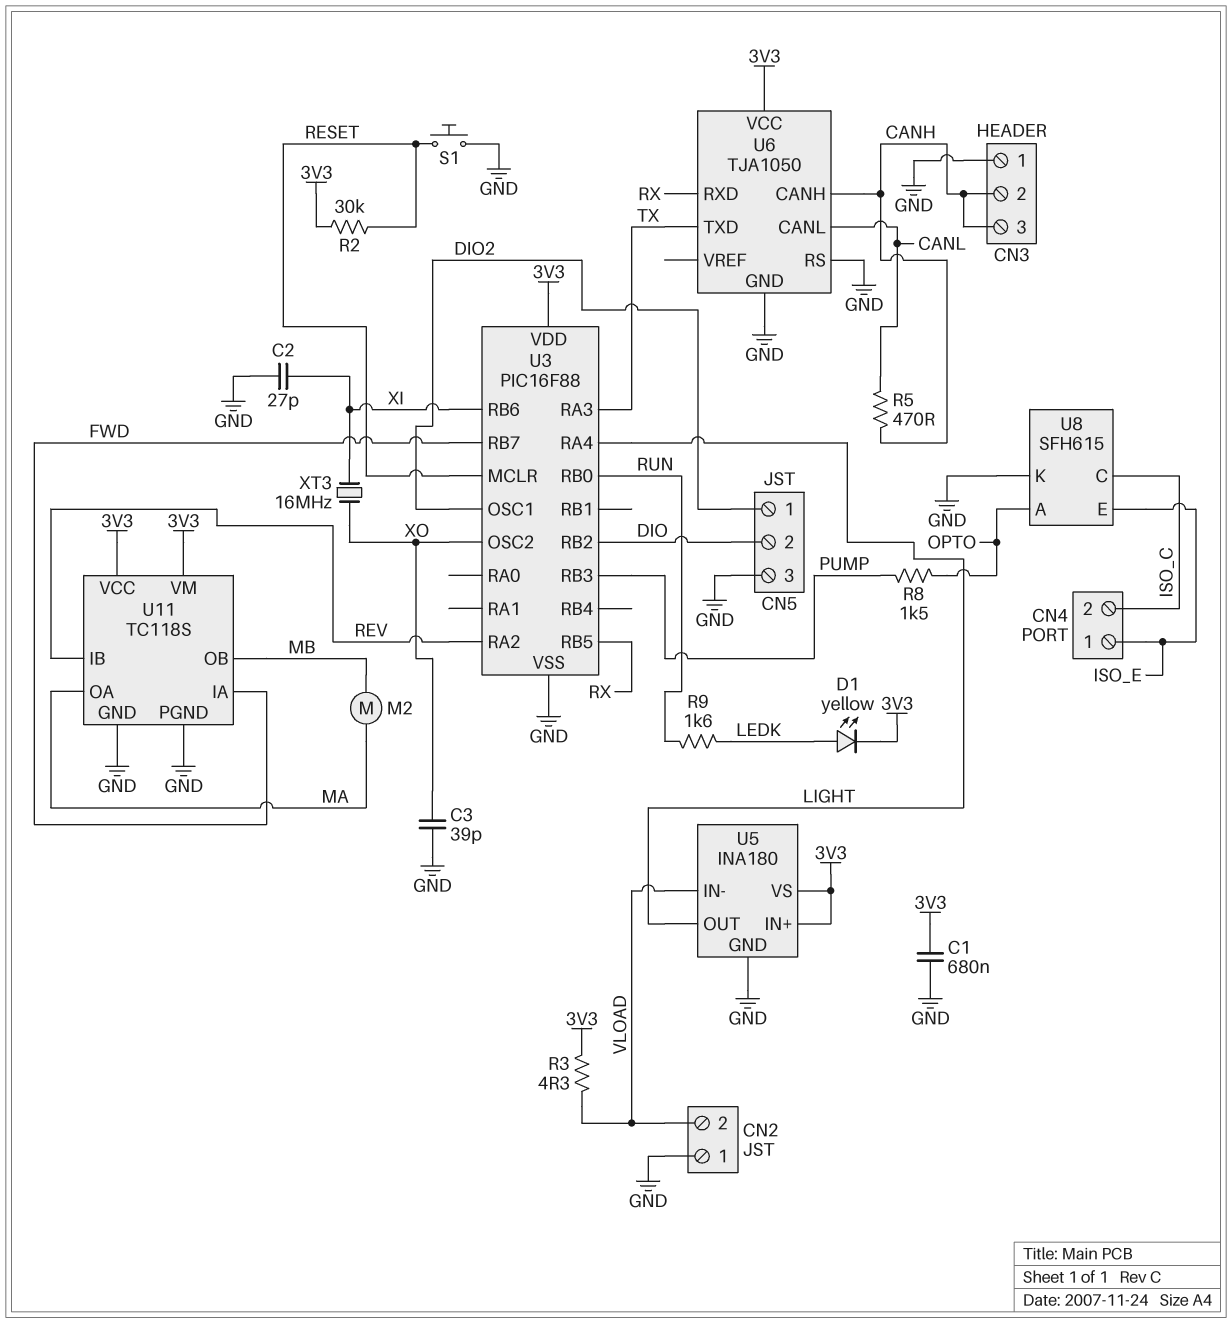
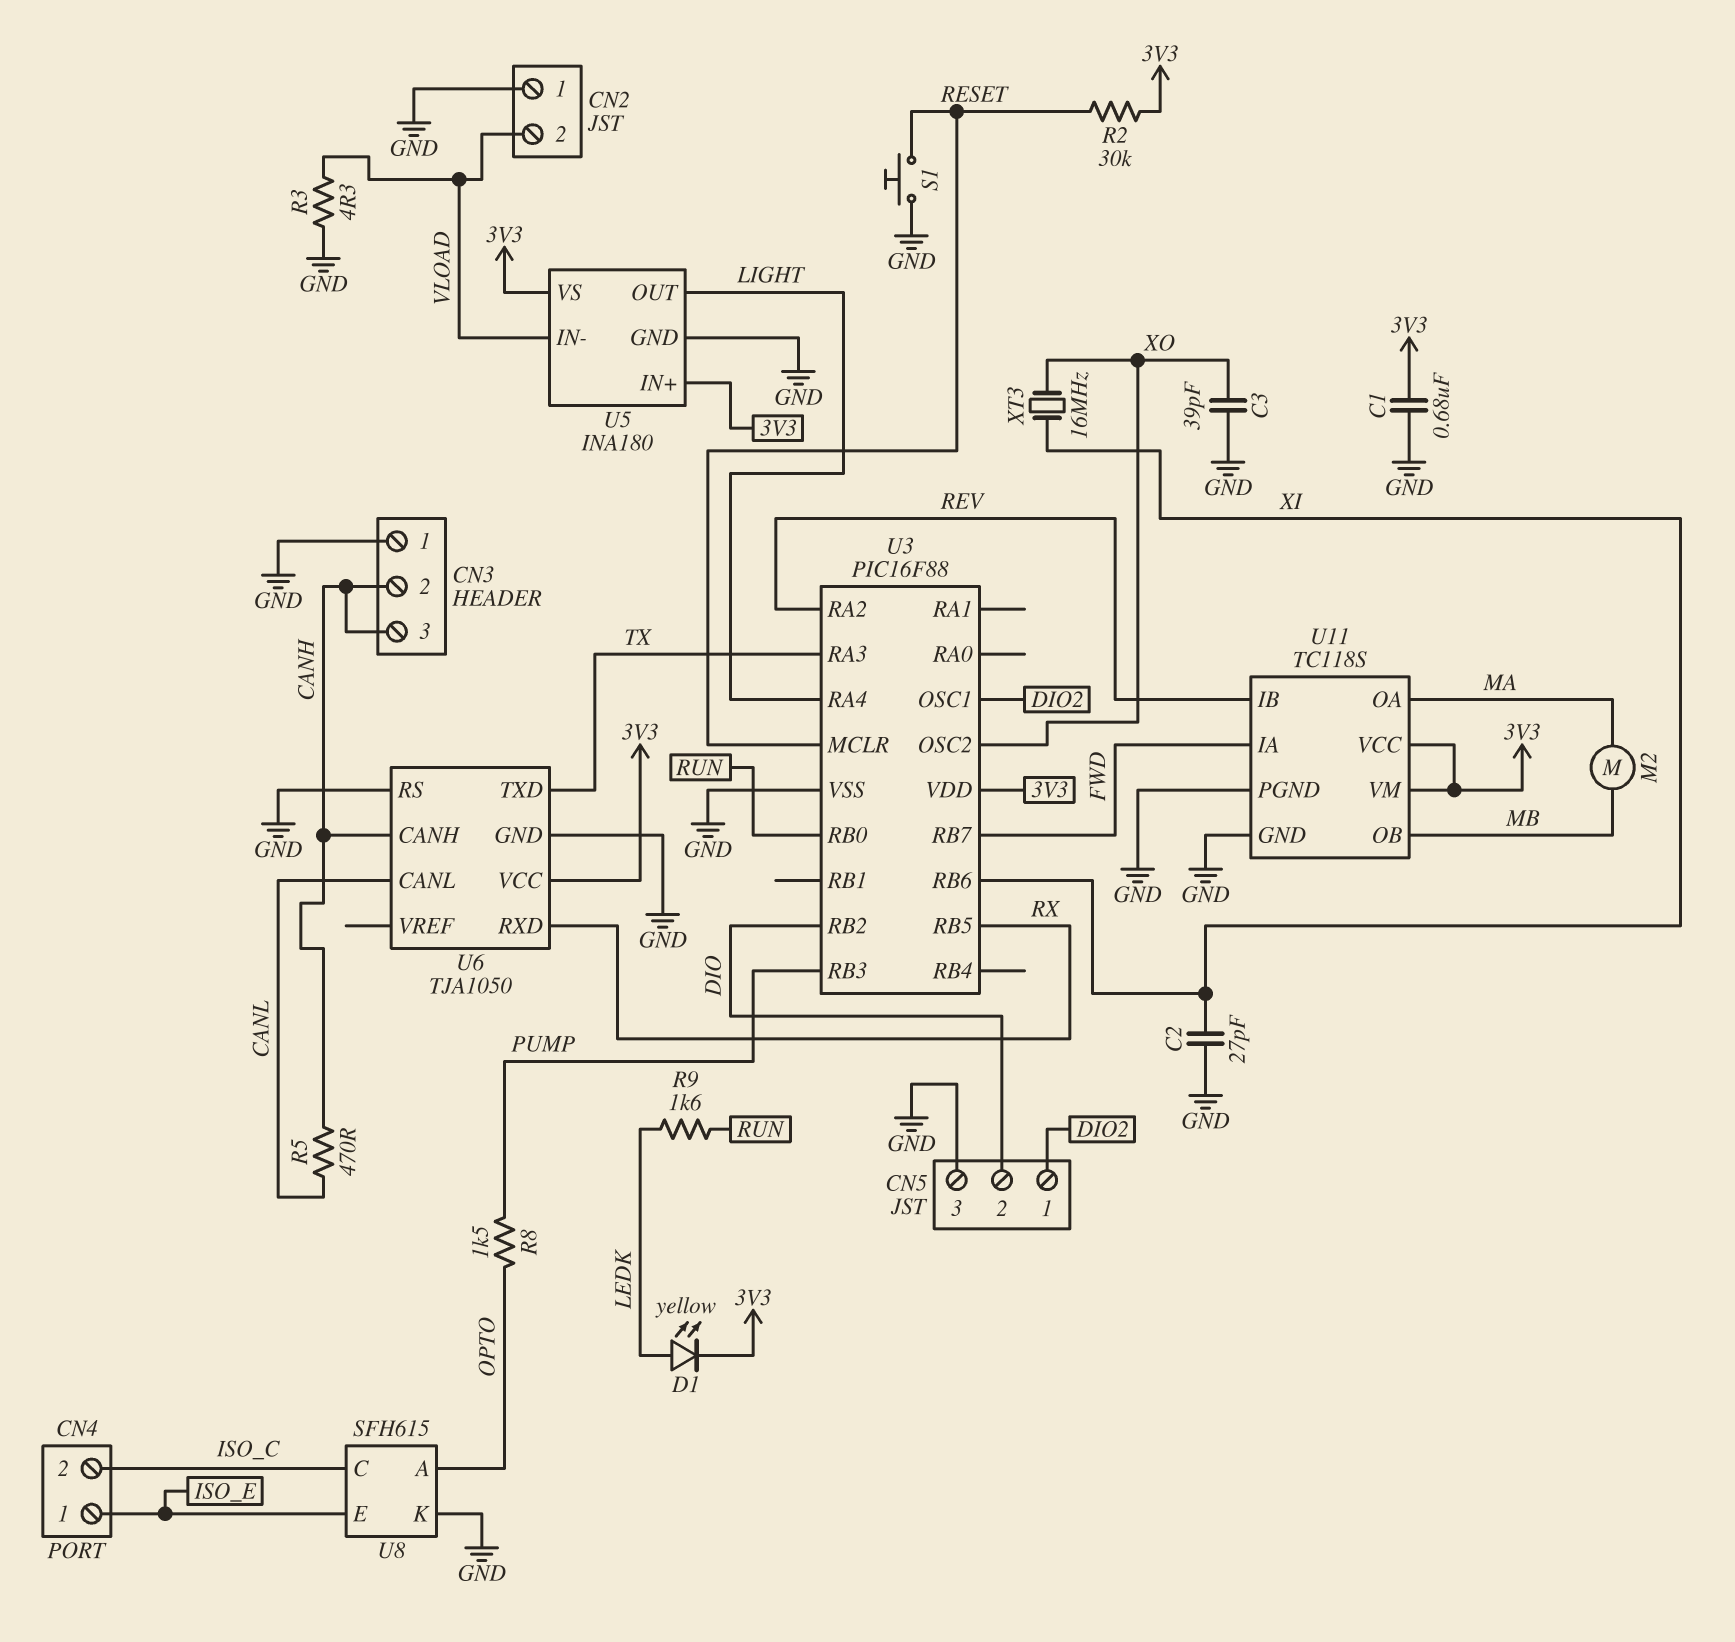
R3: 4.3 (3V3, VLOAD) -> 4.3 (GND, VLOAD)

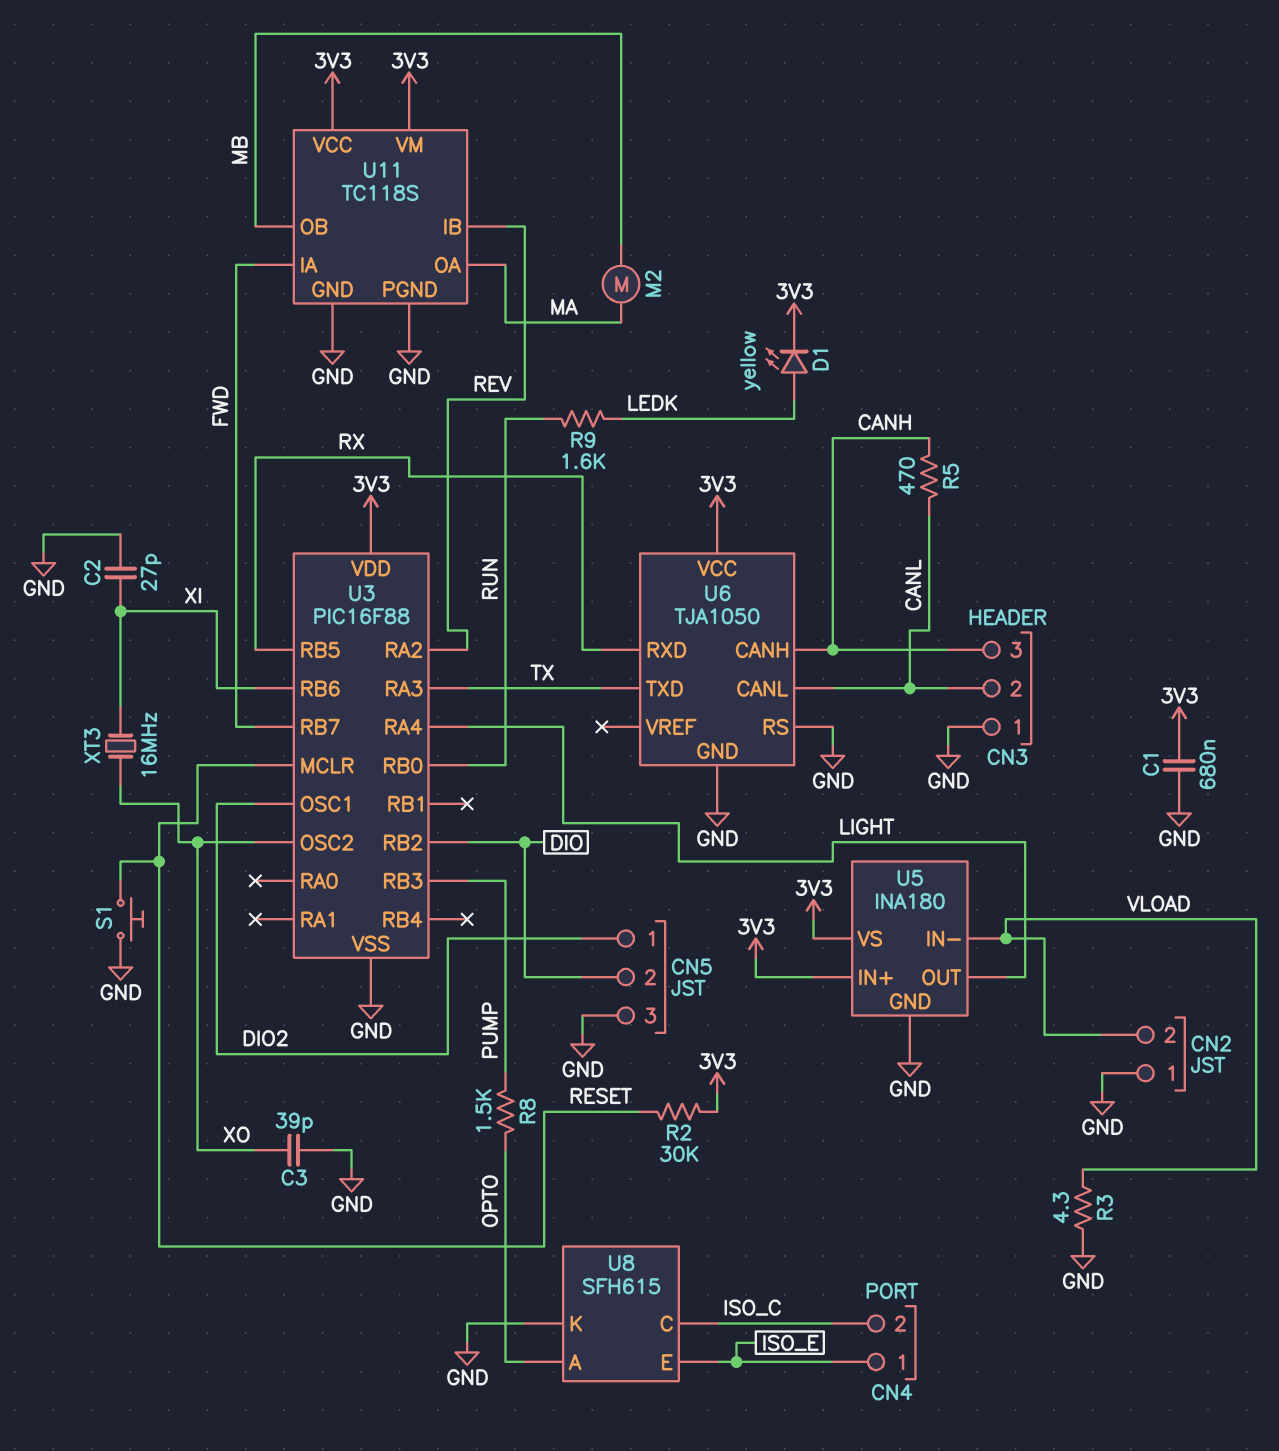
CN3 pin 2: CANH -> CANL

